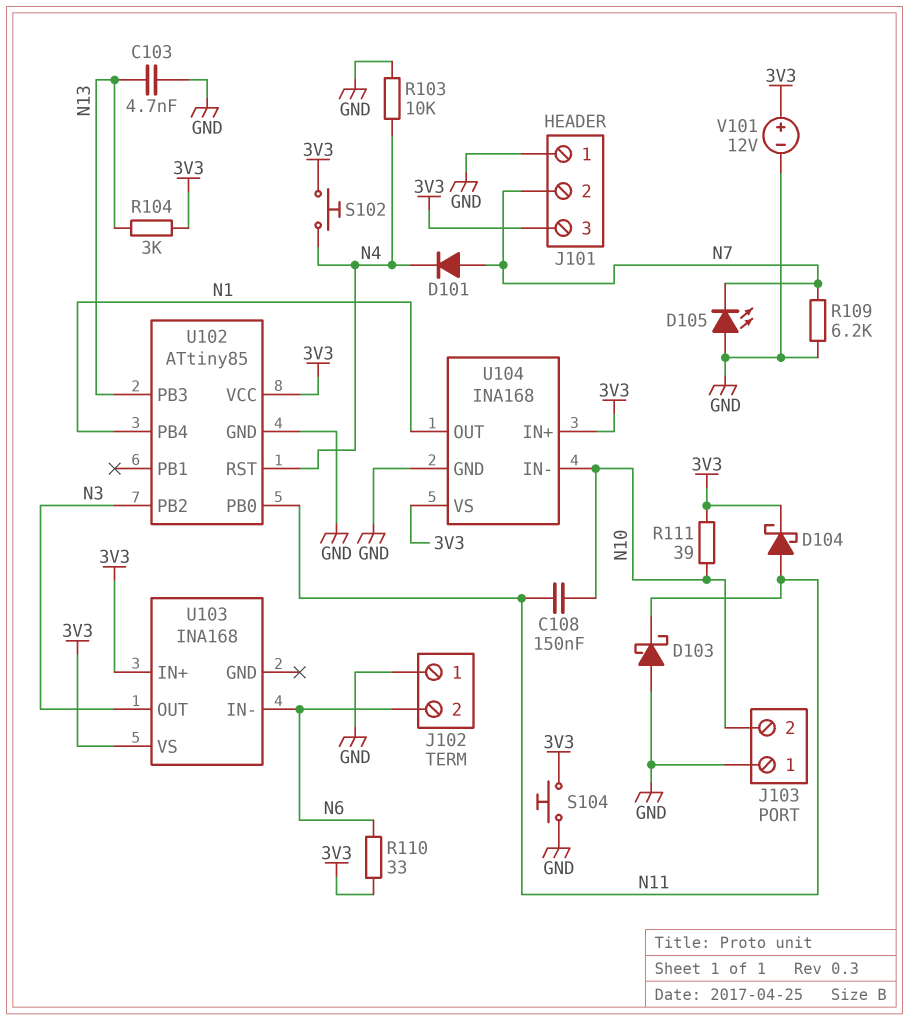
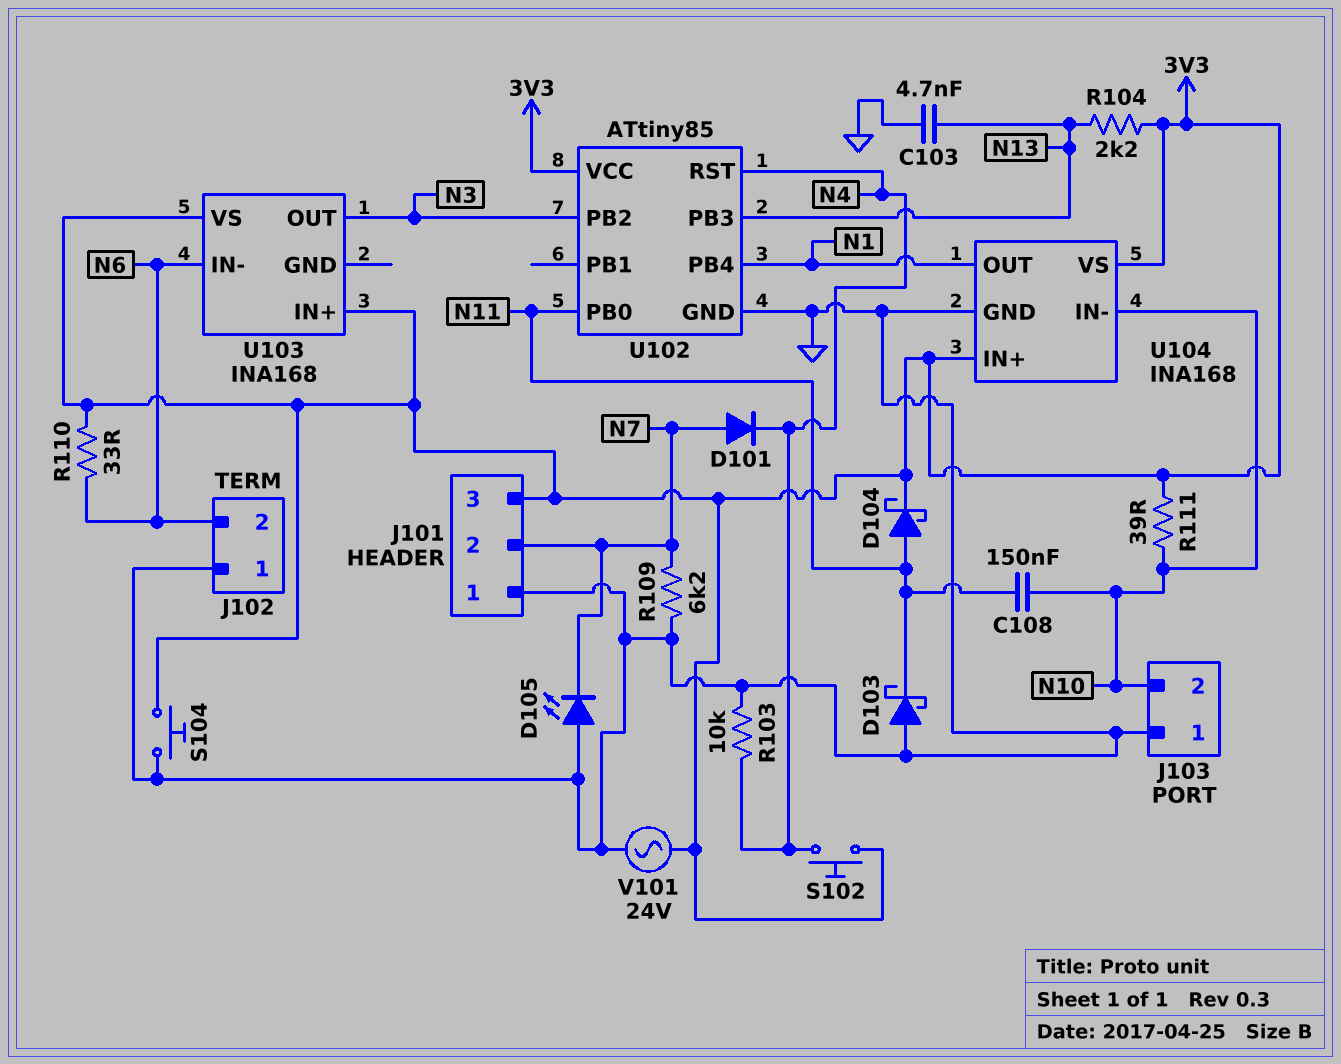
R104: 3k (3V3, N13) -> 2.2k (3V3, N13)
V101: 12V (plus 3V3, minus GND) -> AC 24V (3V3, GND)

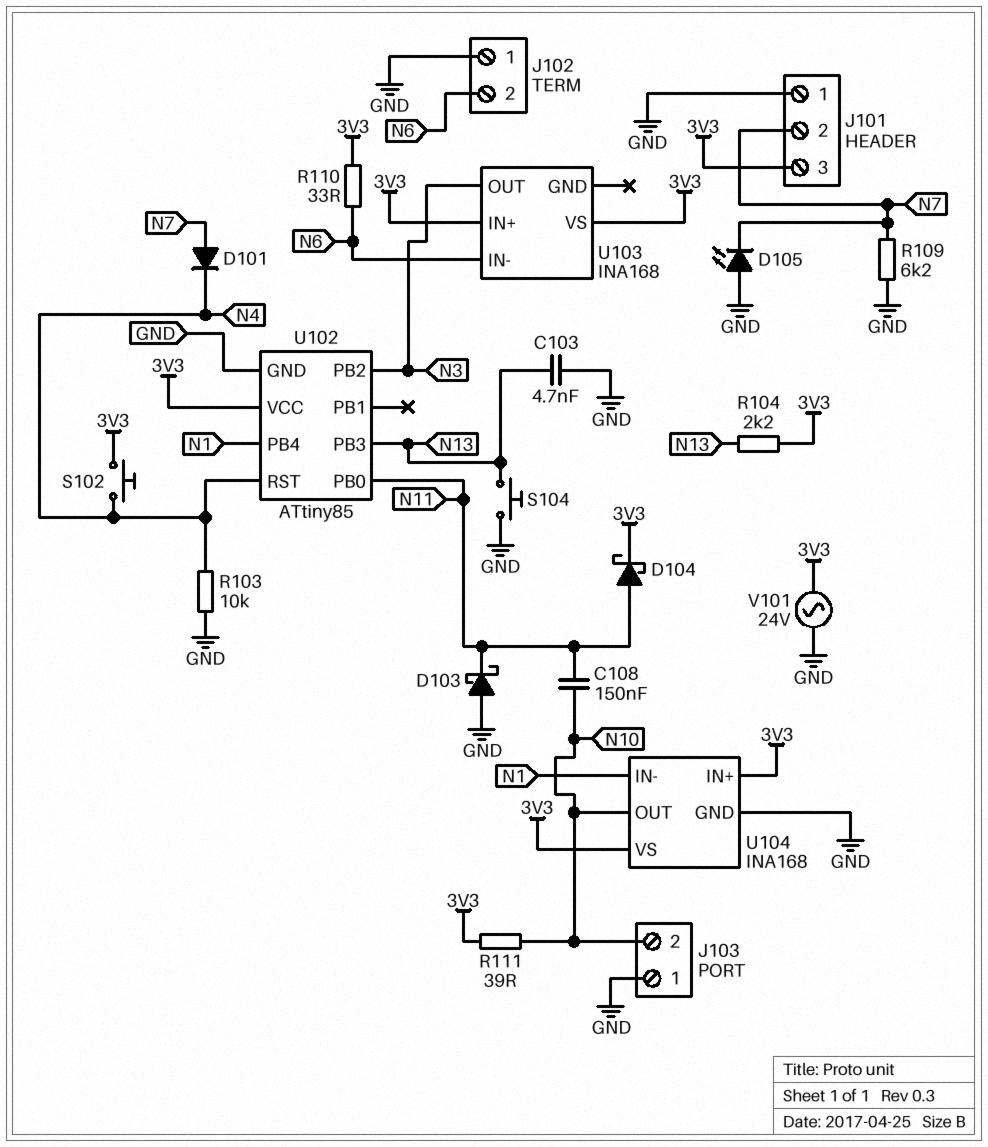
S104: button (3V3, GND) -> button (GND, N13)
U104 pin IN-: N10 -> N1
U104 pin OUT: N1 -> N10

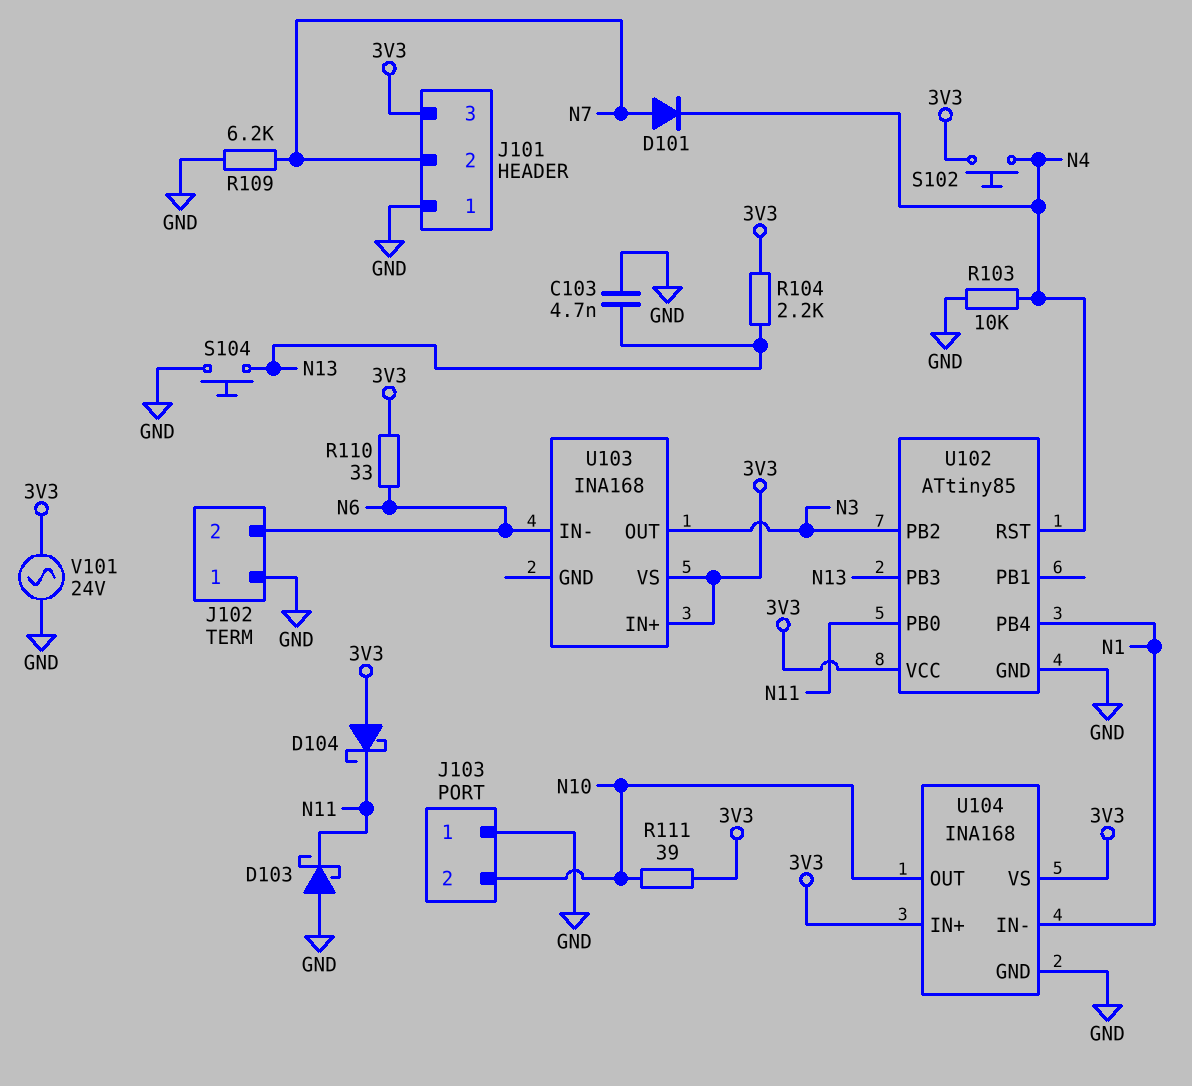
C108: 150nF (N10, N11) -> none
D104: schottky (A N11, K 3V3) -> schottky (A 3V3, K N11)
D105: LED (A GND, K N7) -> none

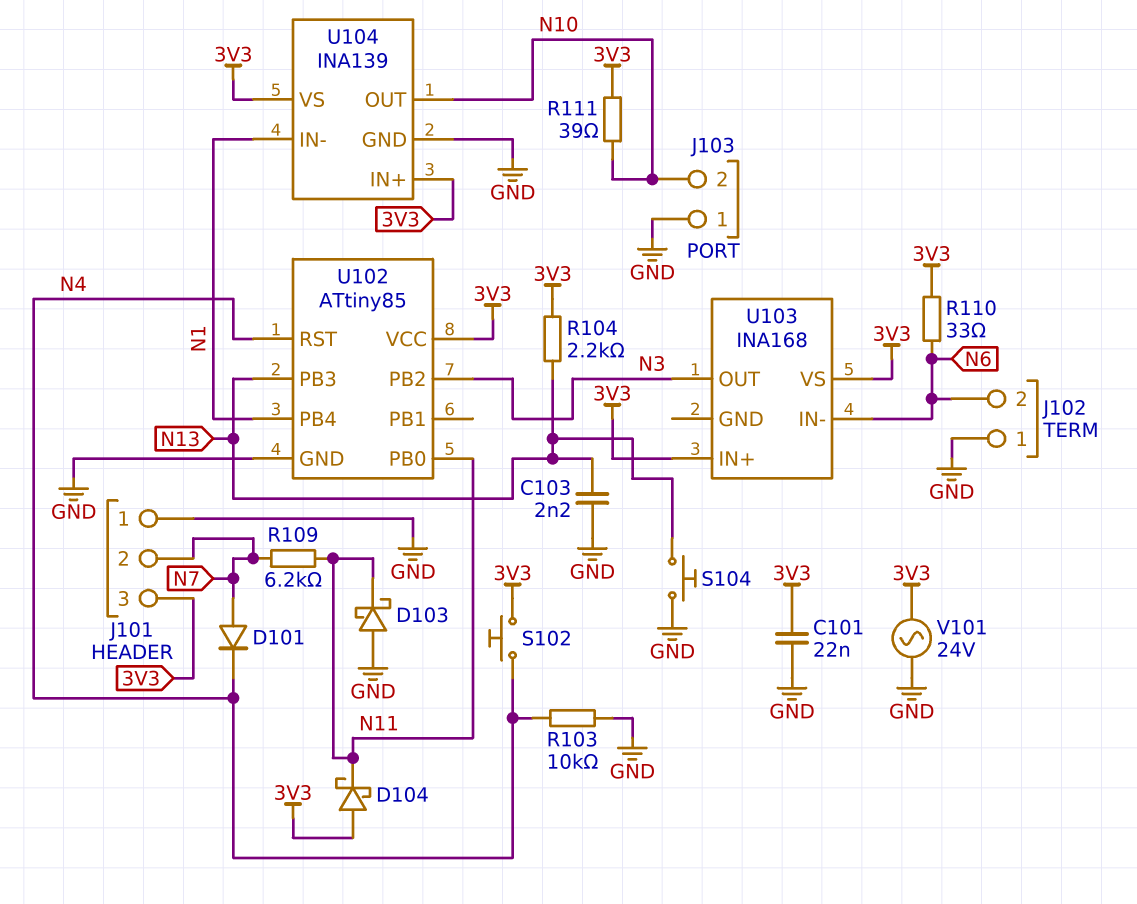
C101: none -> 22nF (3V3, GND)
C103: 4.7nF (GND, N13) -> 2.2nF (GND, N13)
R109: 6.2k (GND, N7) -> 6.2k (N7, N11)
U104: INA168 -> INA139

